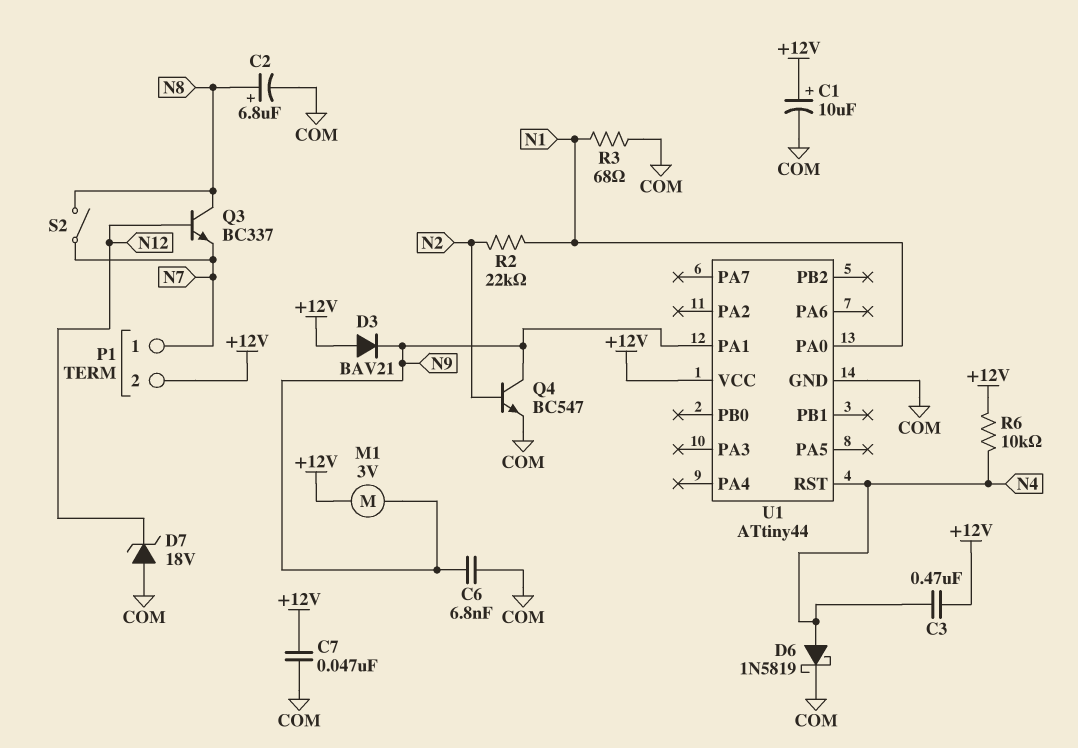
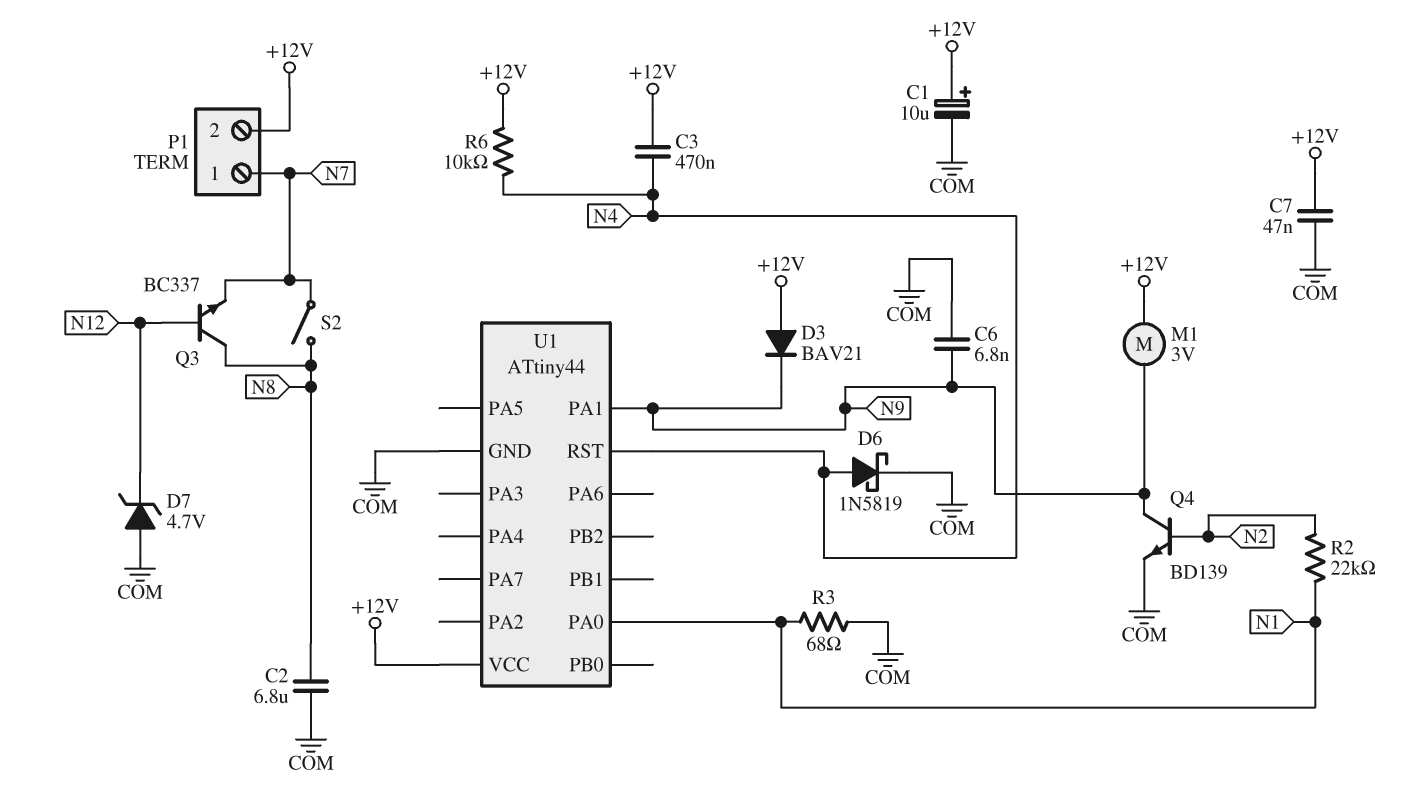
C2: 6.8uF (plus N8, minus COM) -> 6.8uF (COM, N8)
D7: zener 18V (A COM, K N12) -> zener 4.7V (A COM, K N12)
Q4: NPN BC547 (B N2, C N9, E COM) -> NPN BD139 (B N2, C N9, E COM)

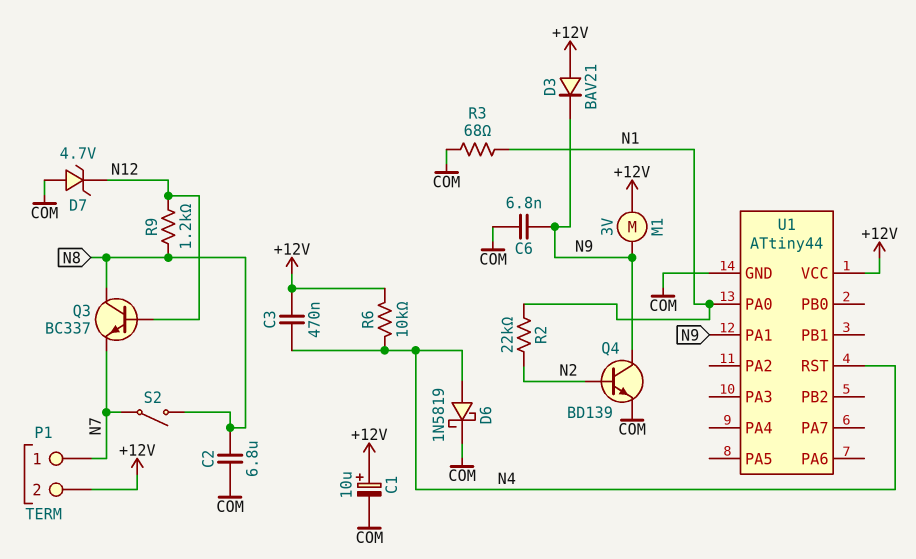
C7: 47nF (+12V, COM) -> none
R9: none -> 1.2k (N8, N12)

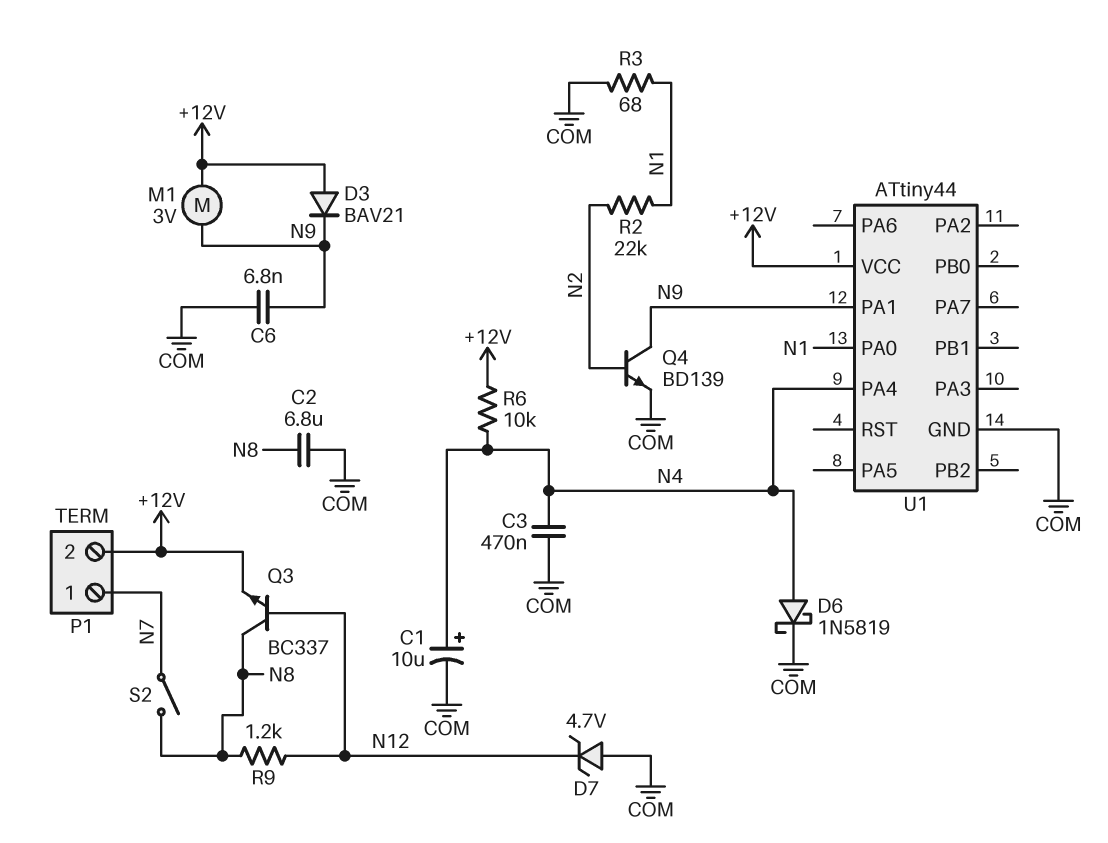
C1: 10uF (plus +12V, minus COM) -> 10uF (plus N4, minus COM)
C3: 470nF (+12V, N4) -> 470nF (COM, N4)
Q3: NPN BC337 (B N12, C N8, E N7) -> NPN BC337 (B N12, C N8, E +12V)
U1 pin PA4: none -> N4
U1 pin RST: N4 -> none

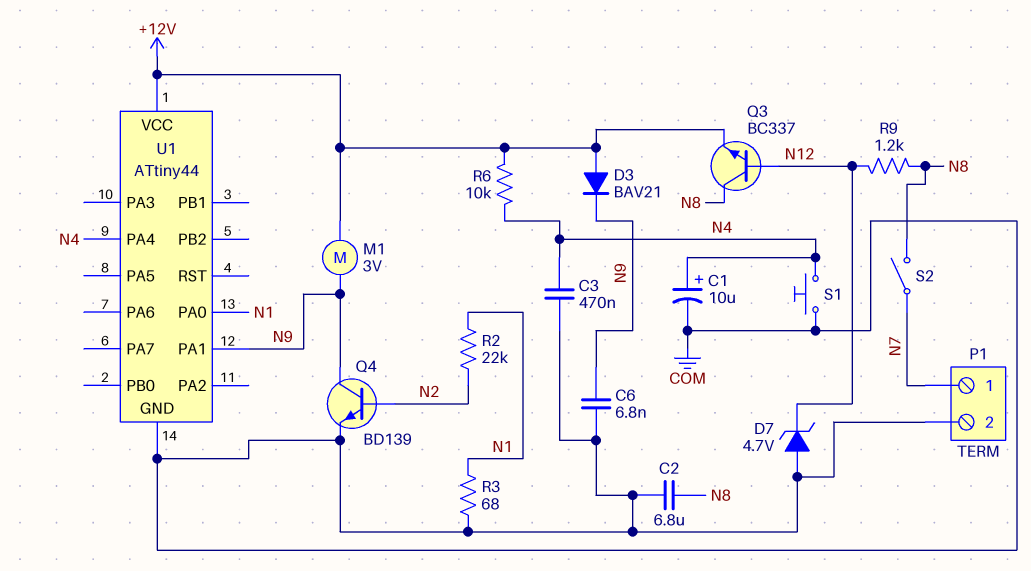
D6: schottky 1N5819 (A N4, K COM) -> none
P1 pin 2: +12V -> COM
S1: none -> button (COM, N4)

